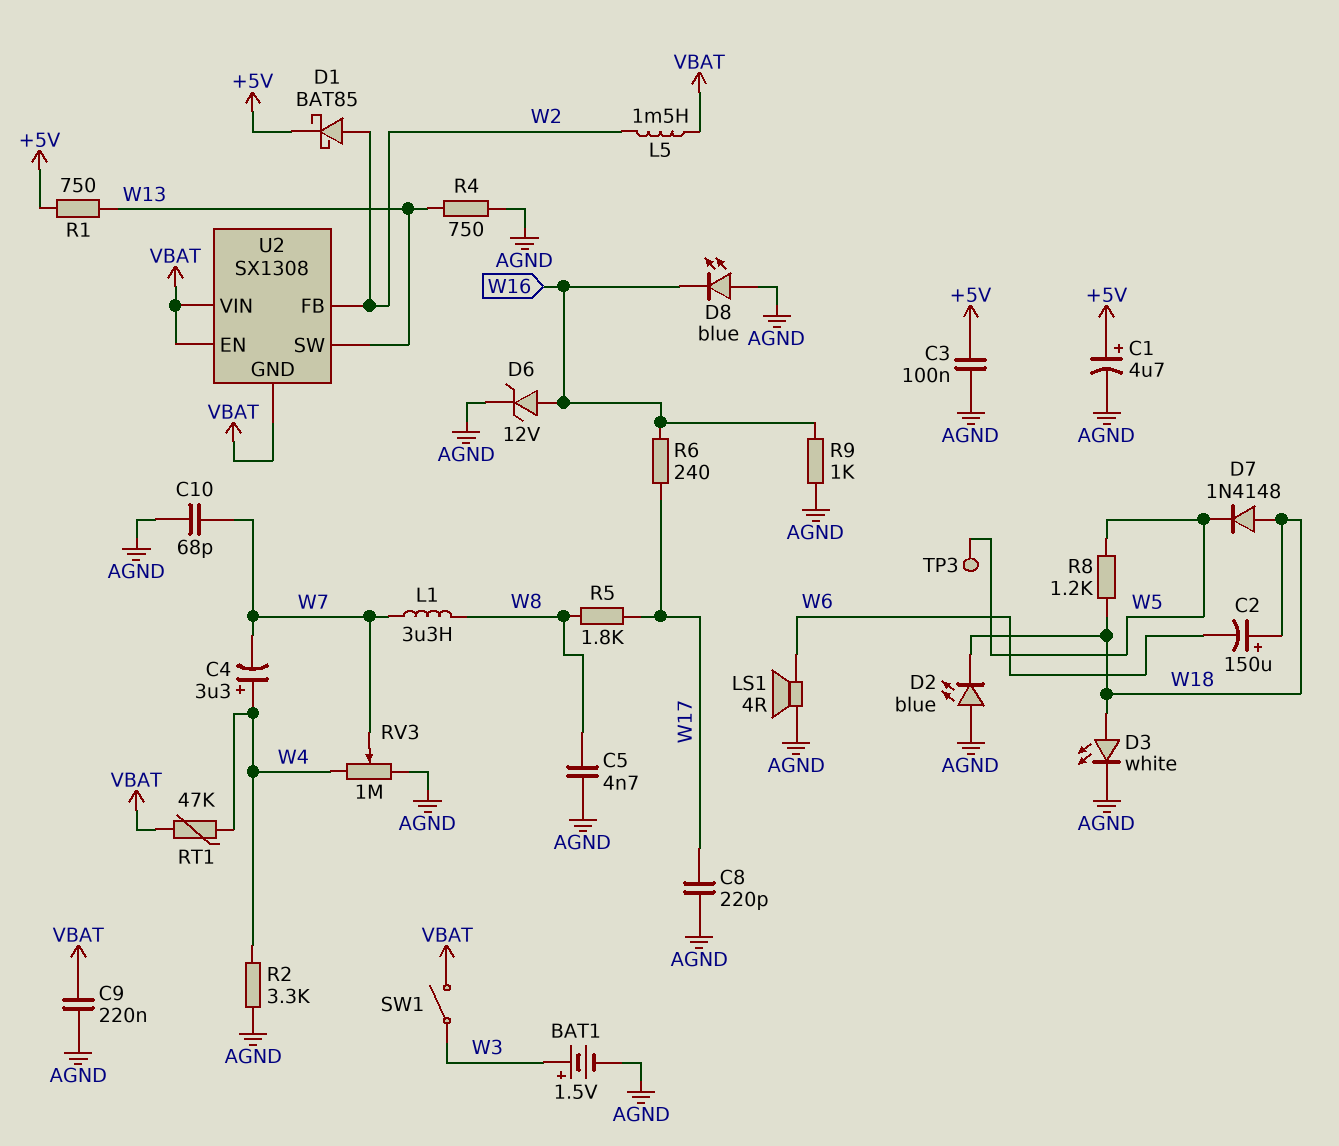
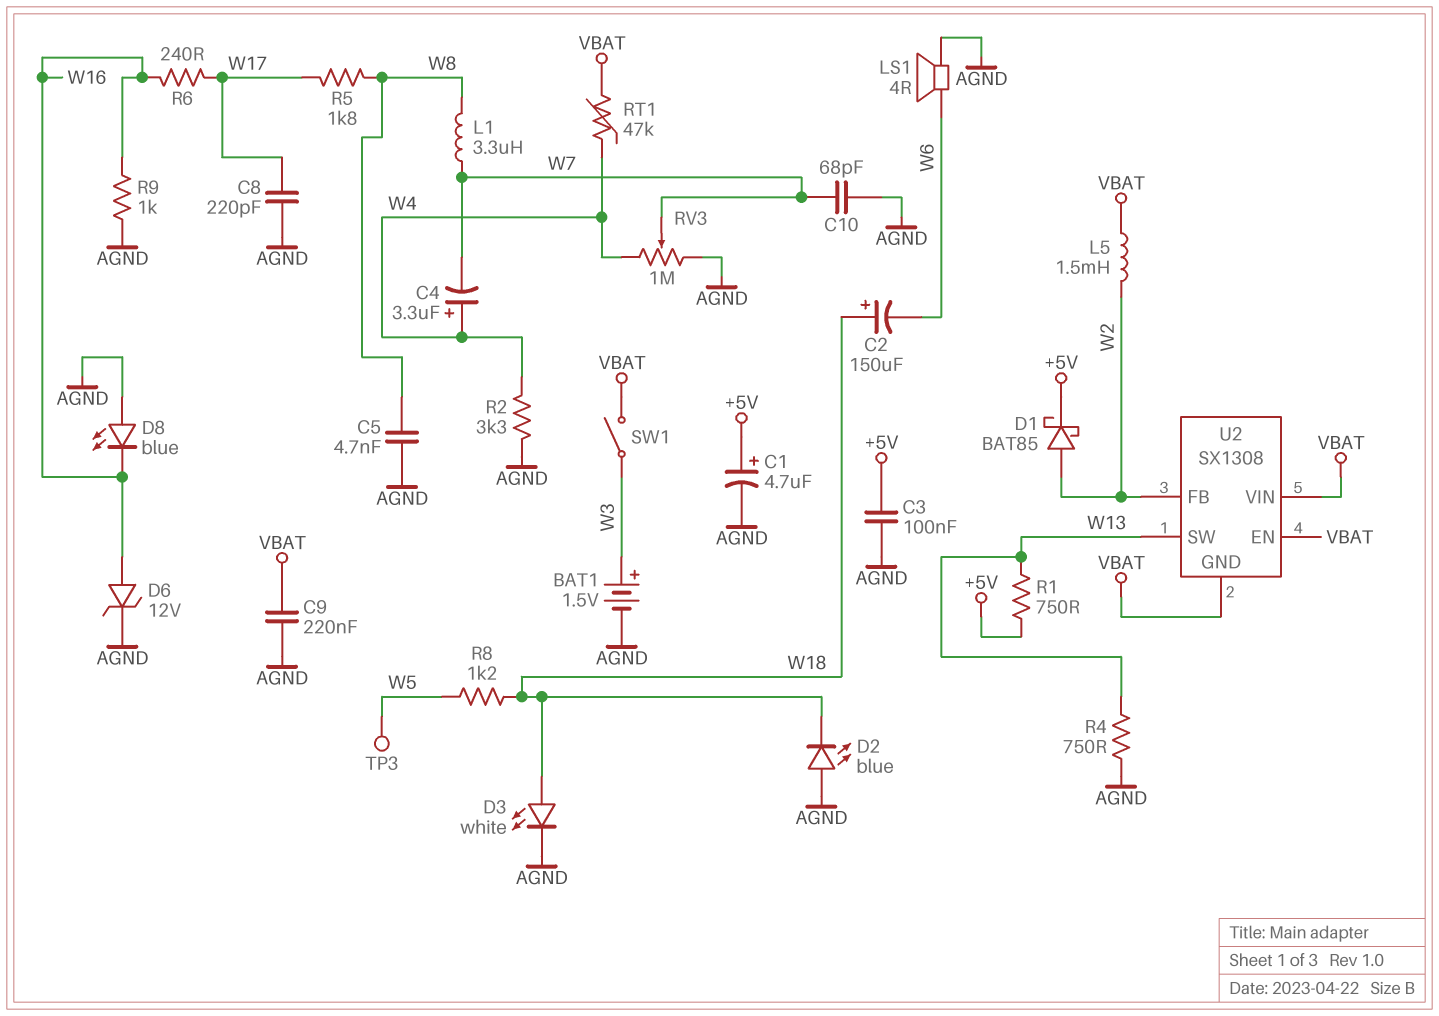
D7: diode 1N4148 (A W18, K W5) -> none

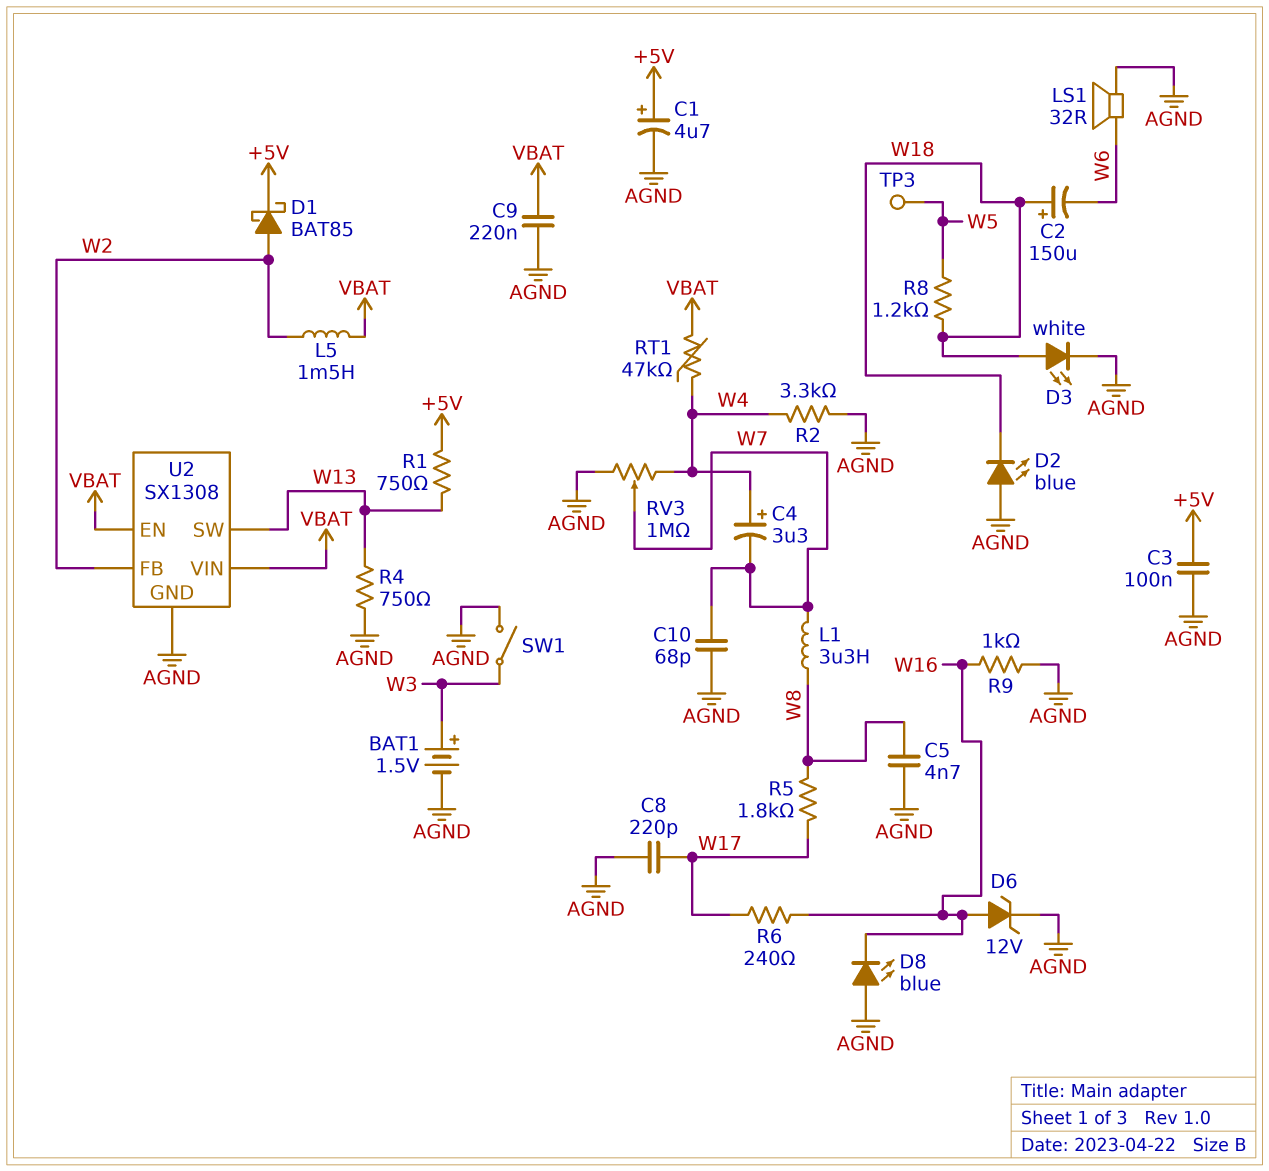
LS1: speaker 4R (AGND, W6) -> speaker 32R (AGND, W6)
SW1: switch (VBAT, W3) -> switch (AGND, W3)
U2 pin GND: VBAT -> AGND

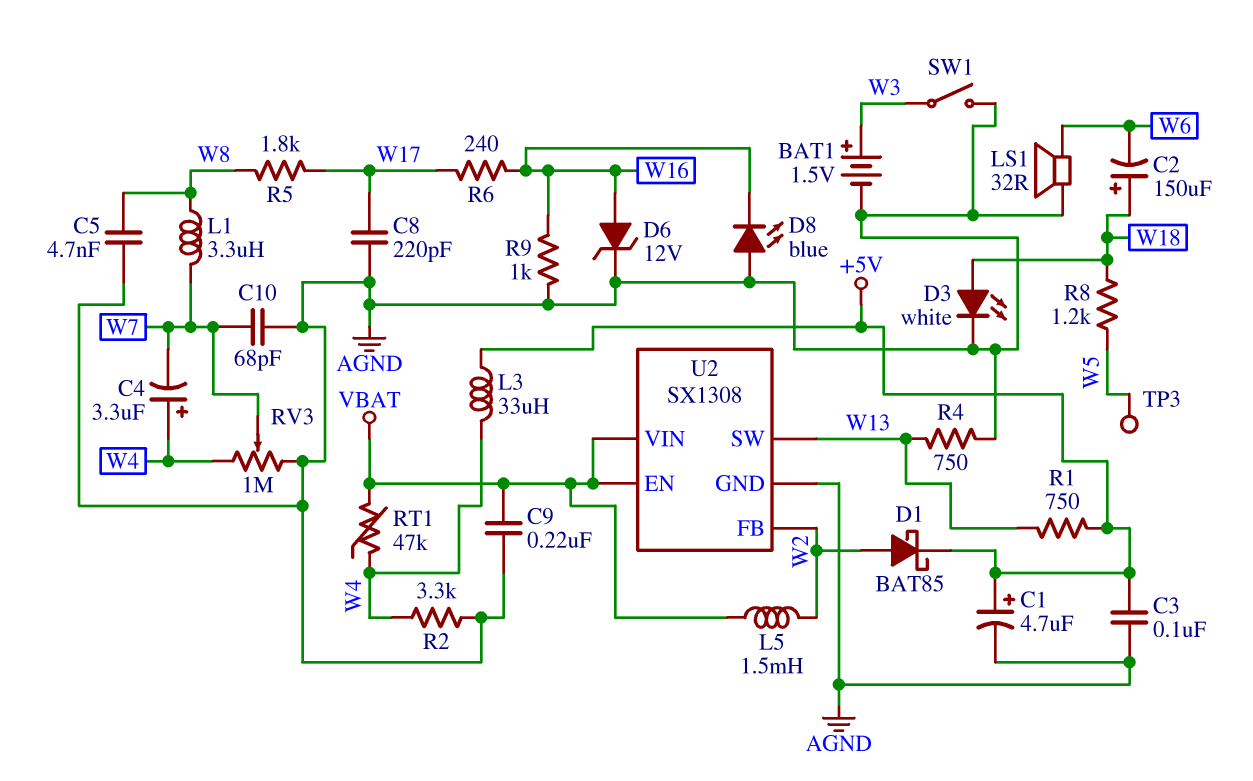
D2: LED blue (A AGND, K W18) -> none
L3: none -> 33uH (+5V, W4)

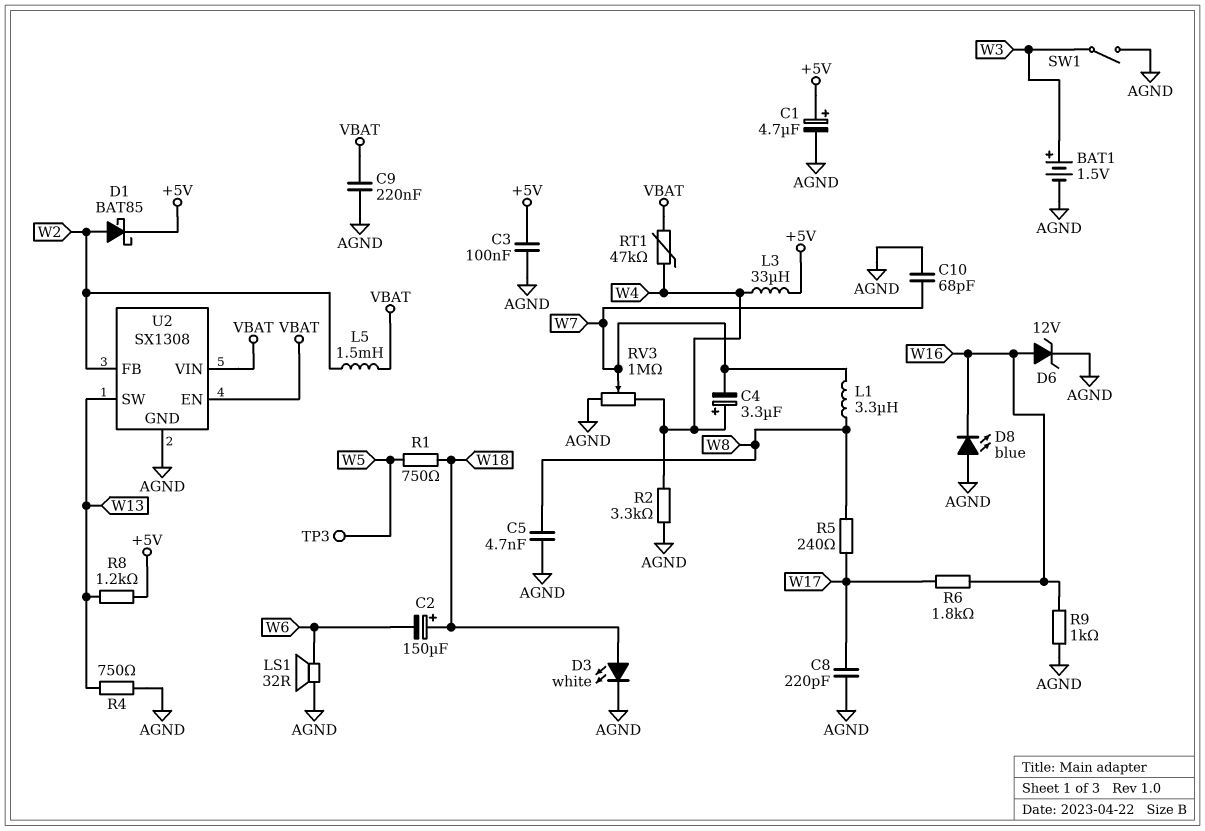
R1: 750 (+5V, W13) -> 750 (W5, W18)
R5: 1.8k (W8, W17) -> 240 (W8, W17)
R6: 240 (W16, W17) -> 1.8k (W16, W17)
R8: 1.2k (W5, W18) -> 1.2k (+5V, W13)

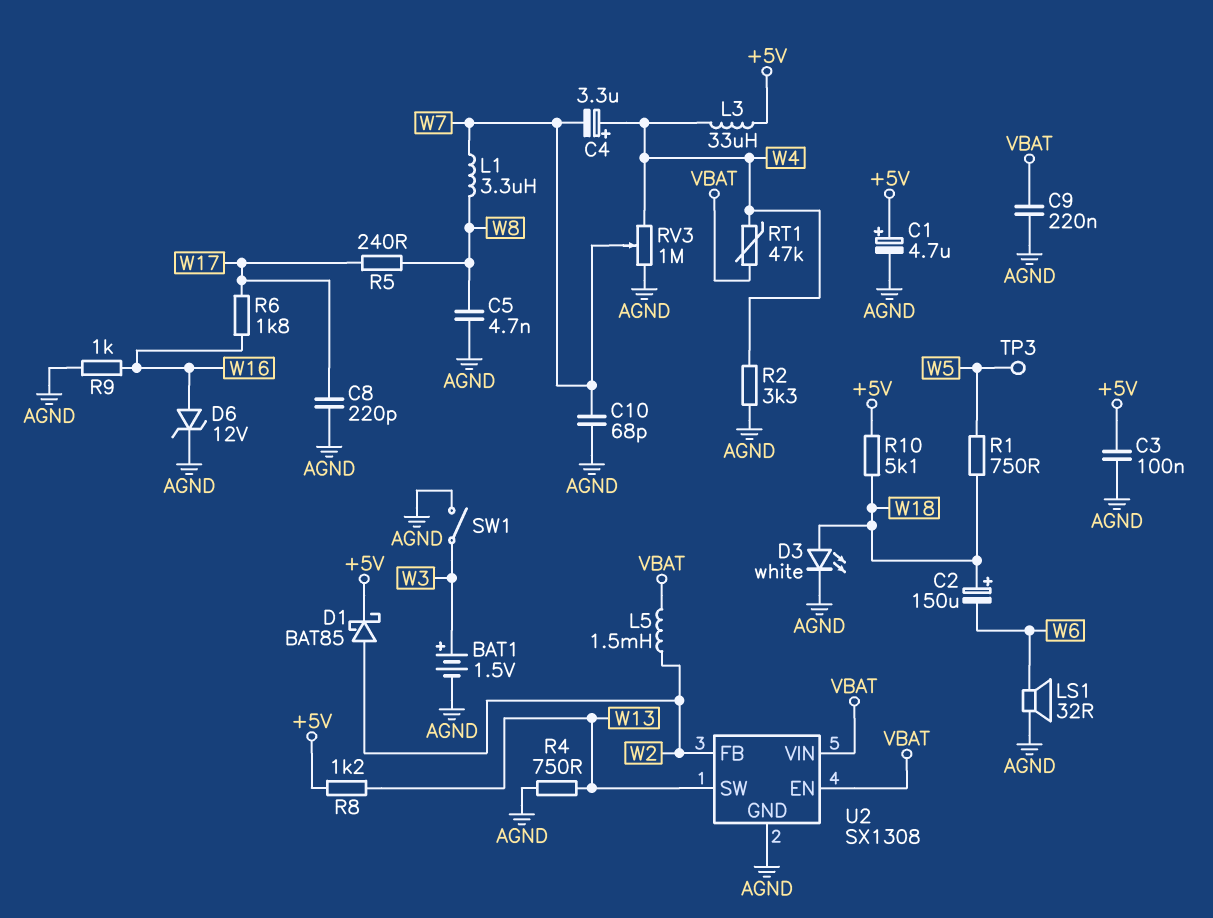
D8: LED blue (A AGND, K W16) -> none
R10: none -> 5.1k (+5V, W18)

